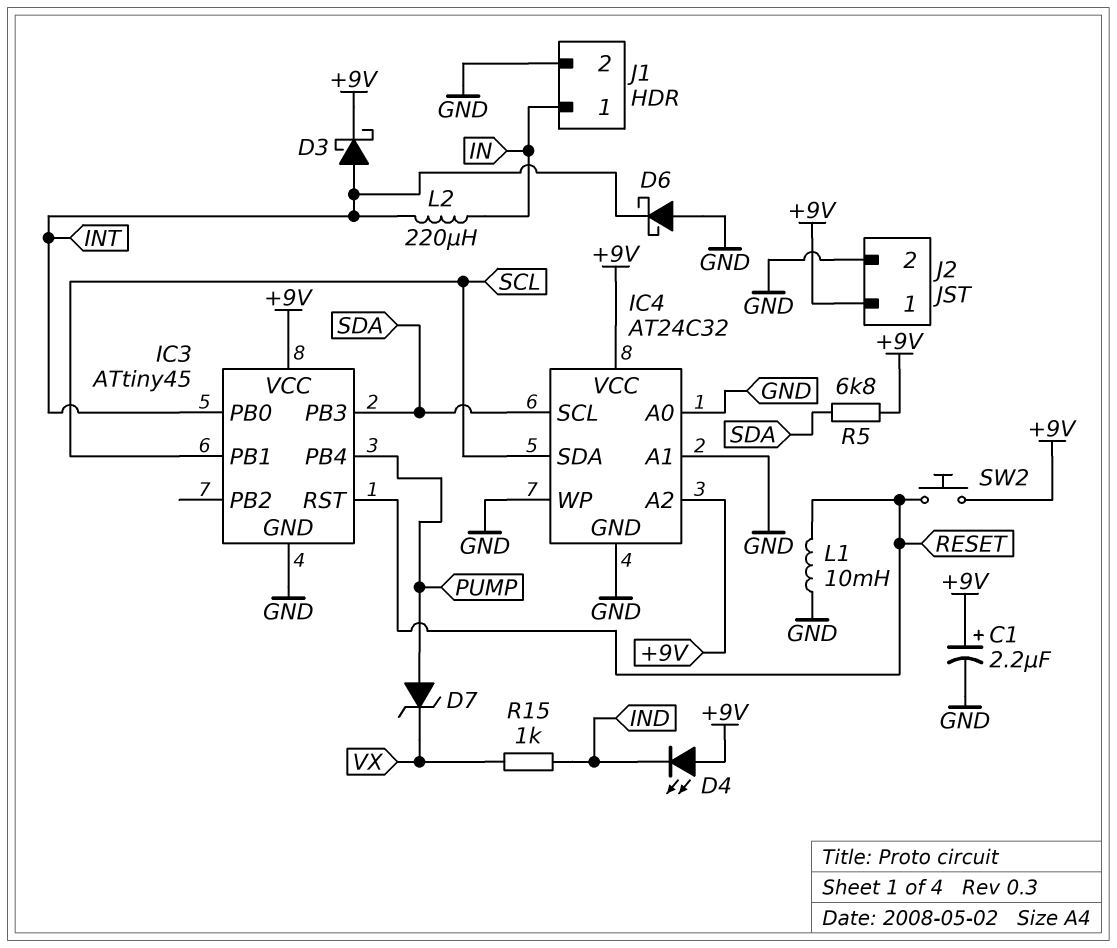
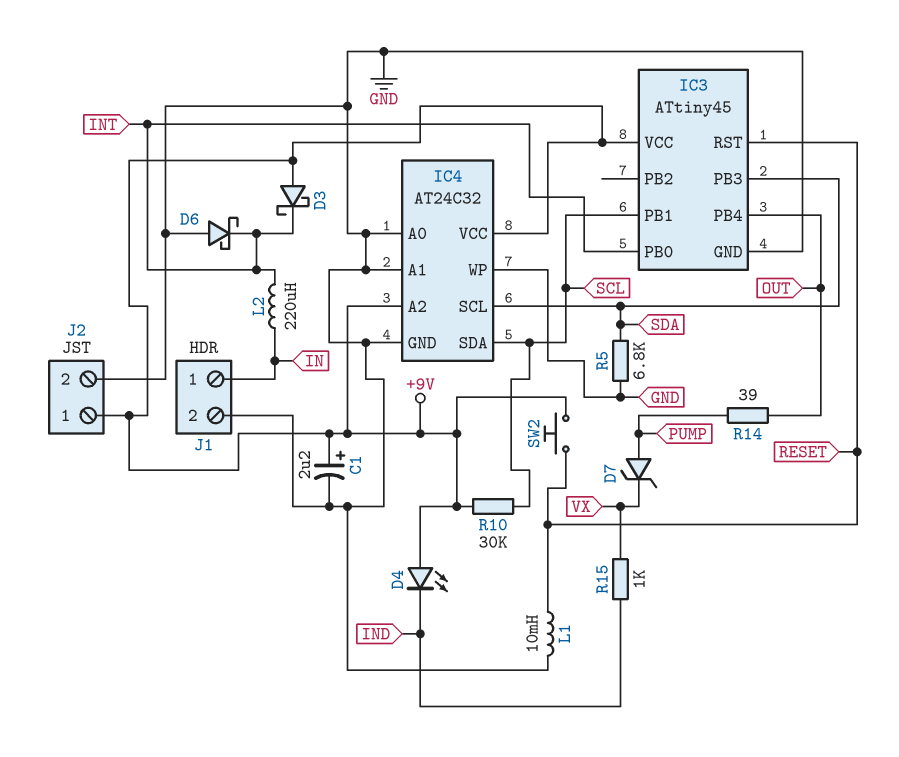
D3: schottky (A INT, K +9V) -> schottky (A +9V, K INT)
IC3 pin PB4: PUMP -> OUT
R5: 6.8k (+9V, SDA) -> 6.8k (GND, SDA)
R10: none -> 30k (+9V, SCL)
R14: none -> 39 (OUT, PUMP)

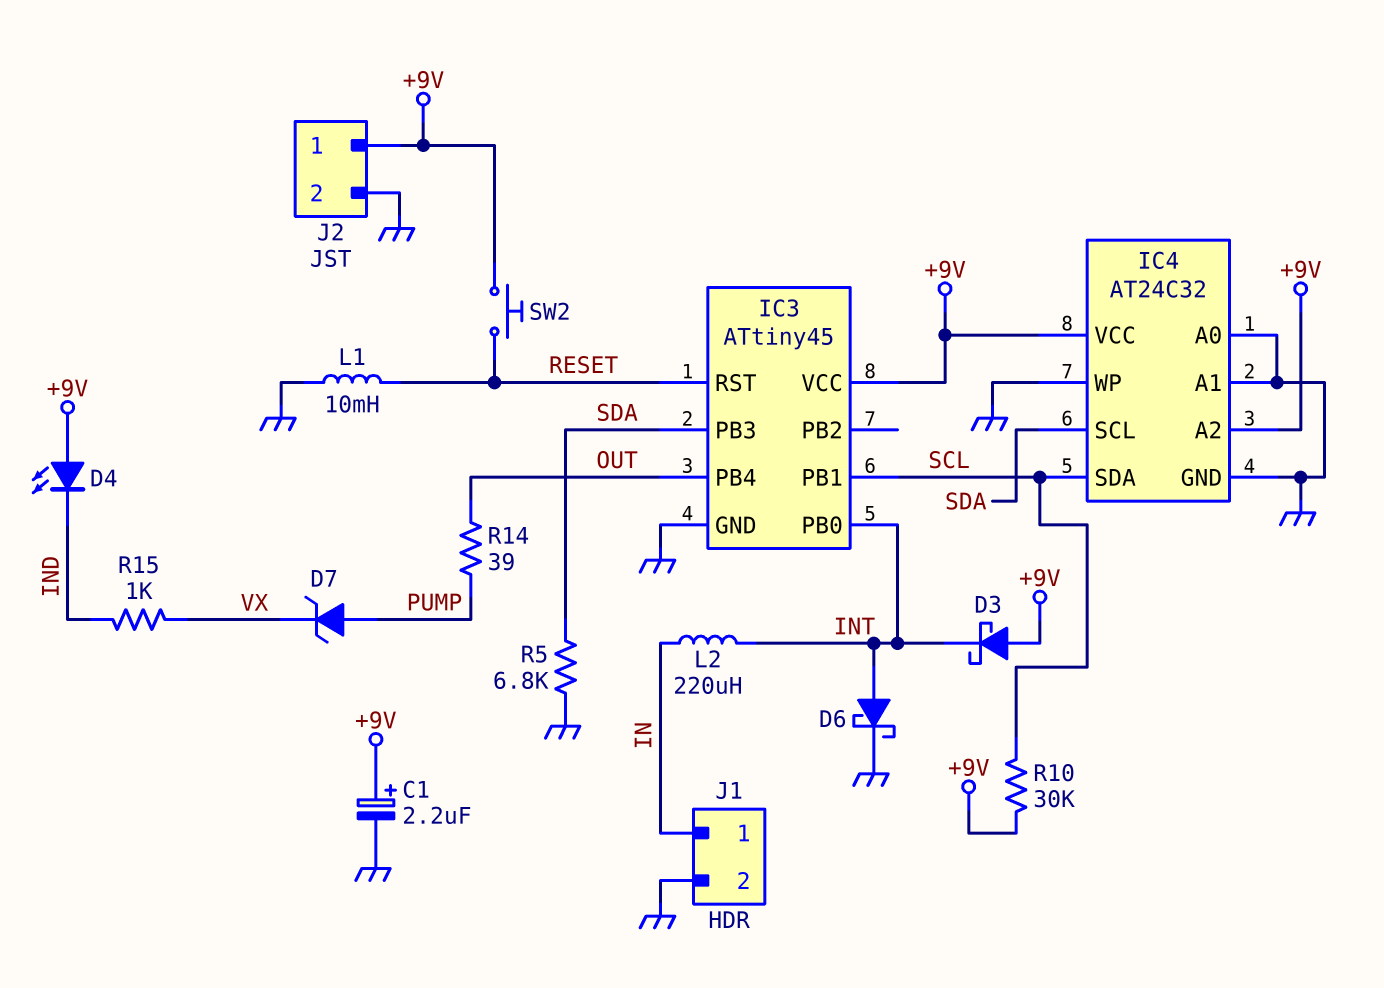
D6: schottky (A GND, K INT) -> schottky (A INT, K GND)

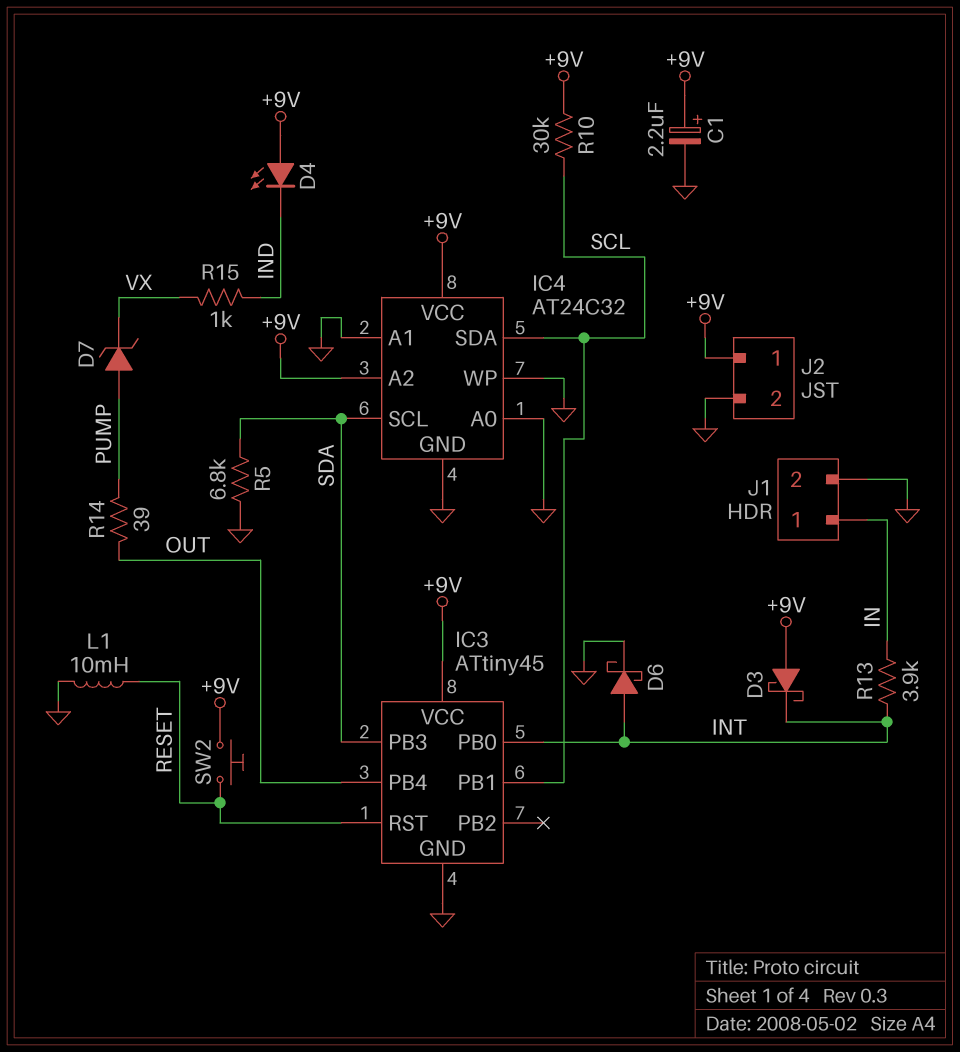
L2: 220uH (IN, INT) -> none
R13: none -> 3.9k (IN, INT)

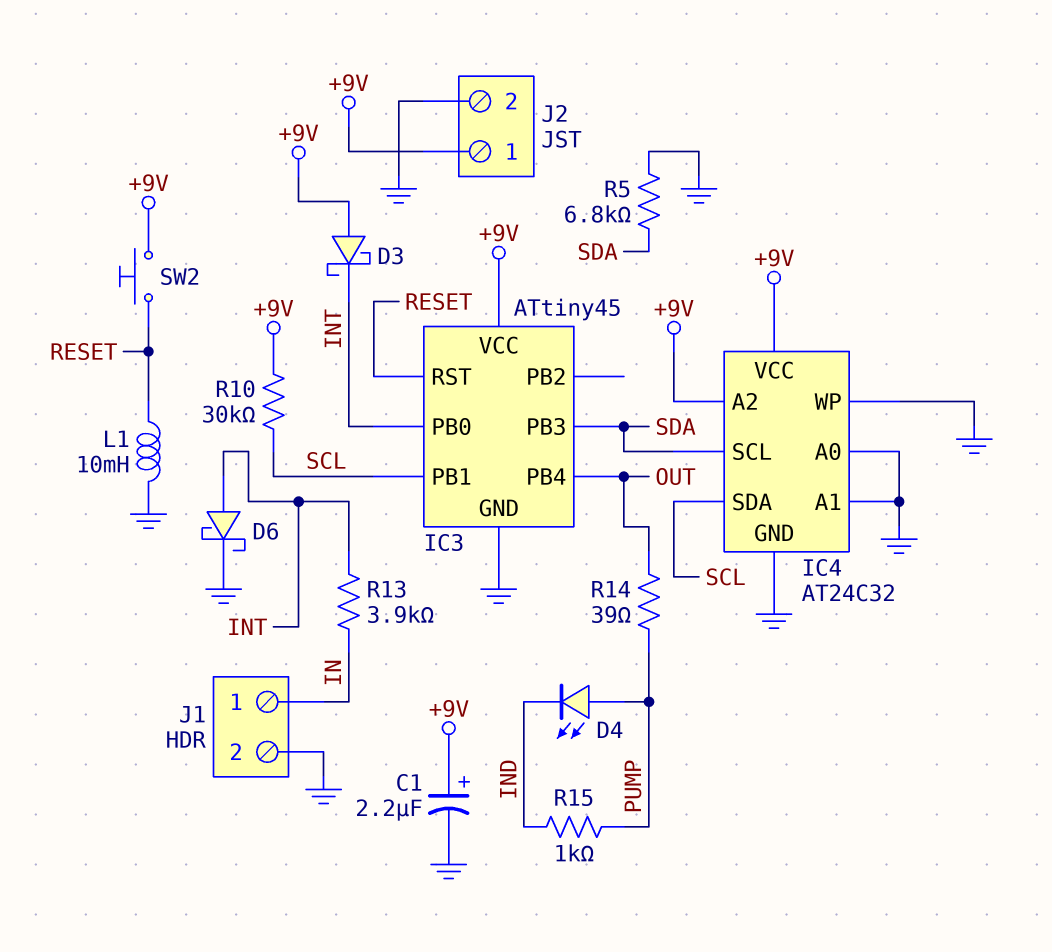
D4: LED (A +9V, K IND) -> LED (A PUMP, K IND)
D7: zener (A PUMP, K VX) -> none
R15: 1k (IND, VX) -> 1k (IND, PUMP)

